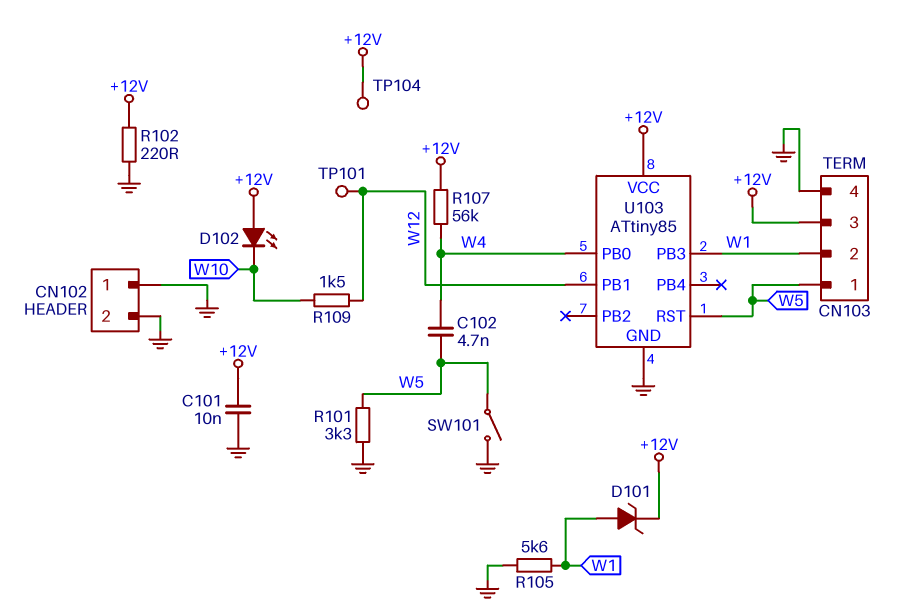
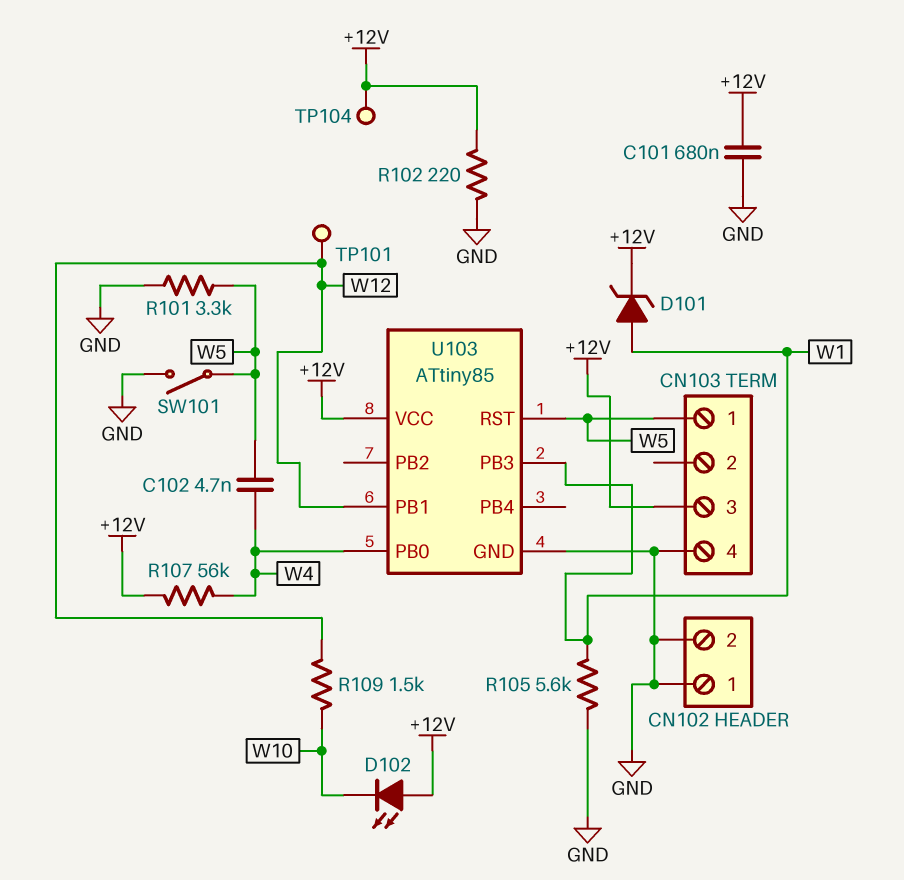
C101: 10nF (+12V, GND) -> 680nF (+12V, GND)
CN103 pin 2: W1 -> none

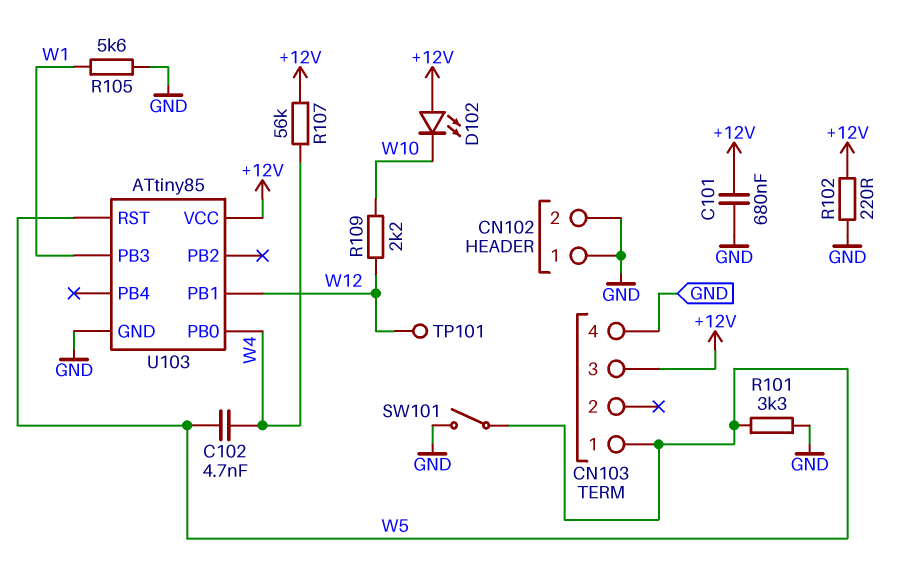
D101: zener (A W1, K +12V) -> none
R109: 1.5k (W10, W12) -> 2.2k (W10, W12)
TP104: test point (+12V) -> none

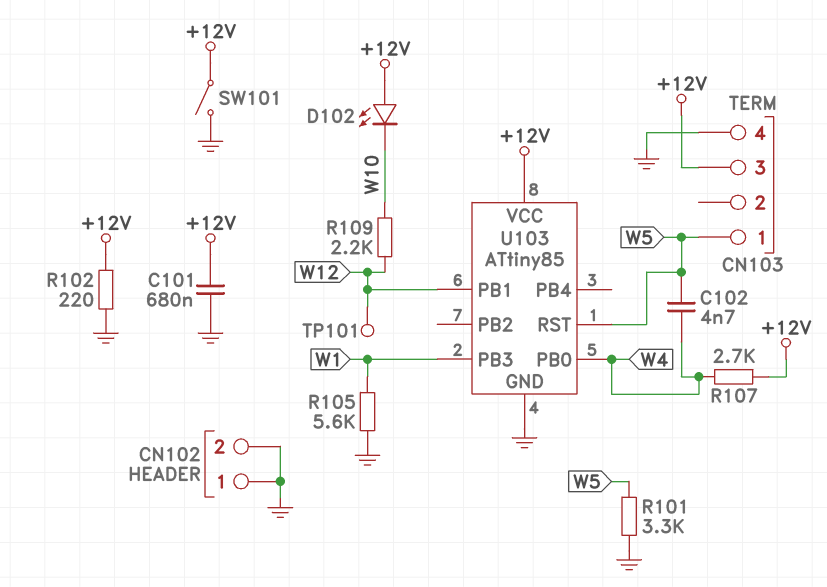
R107: 56k (+12V, W4) -> 2.7k (+12V, W4)
SW101: switch (GND, W5) -> switch (+12V, GND)

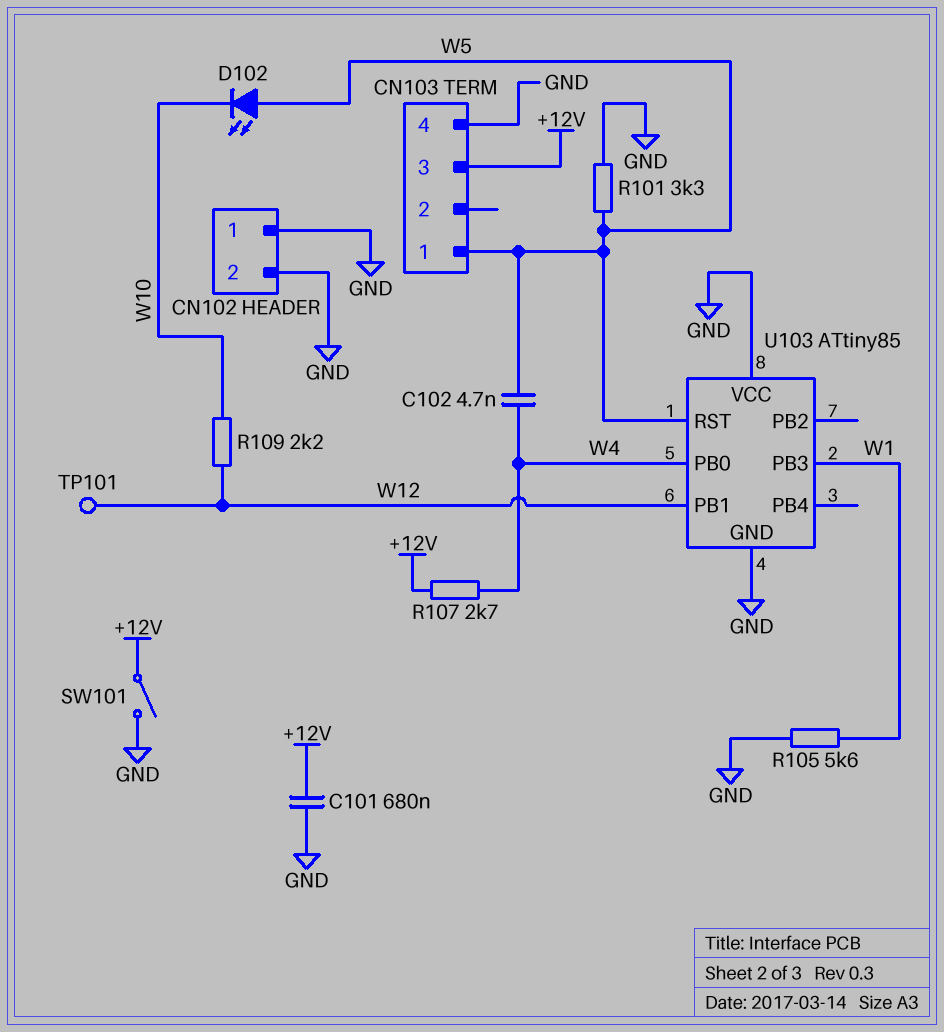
D102: LED (A +12V, K W10) -> LED (A W5, K W10)
R102: 220 (+12V, GND) -> none
U103 pin VCC: +12V -> GND

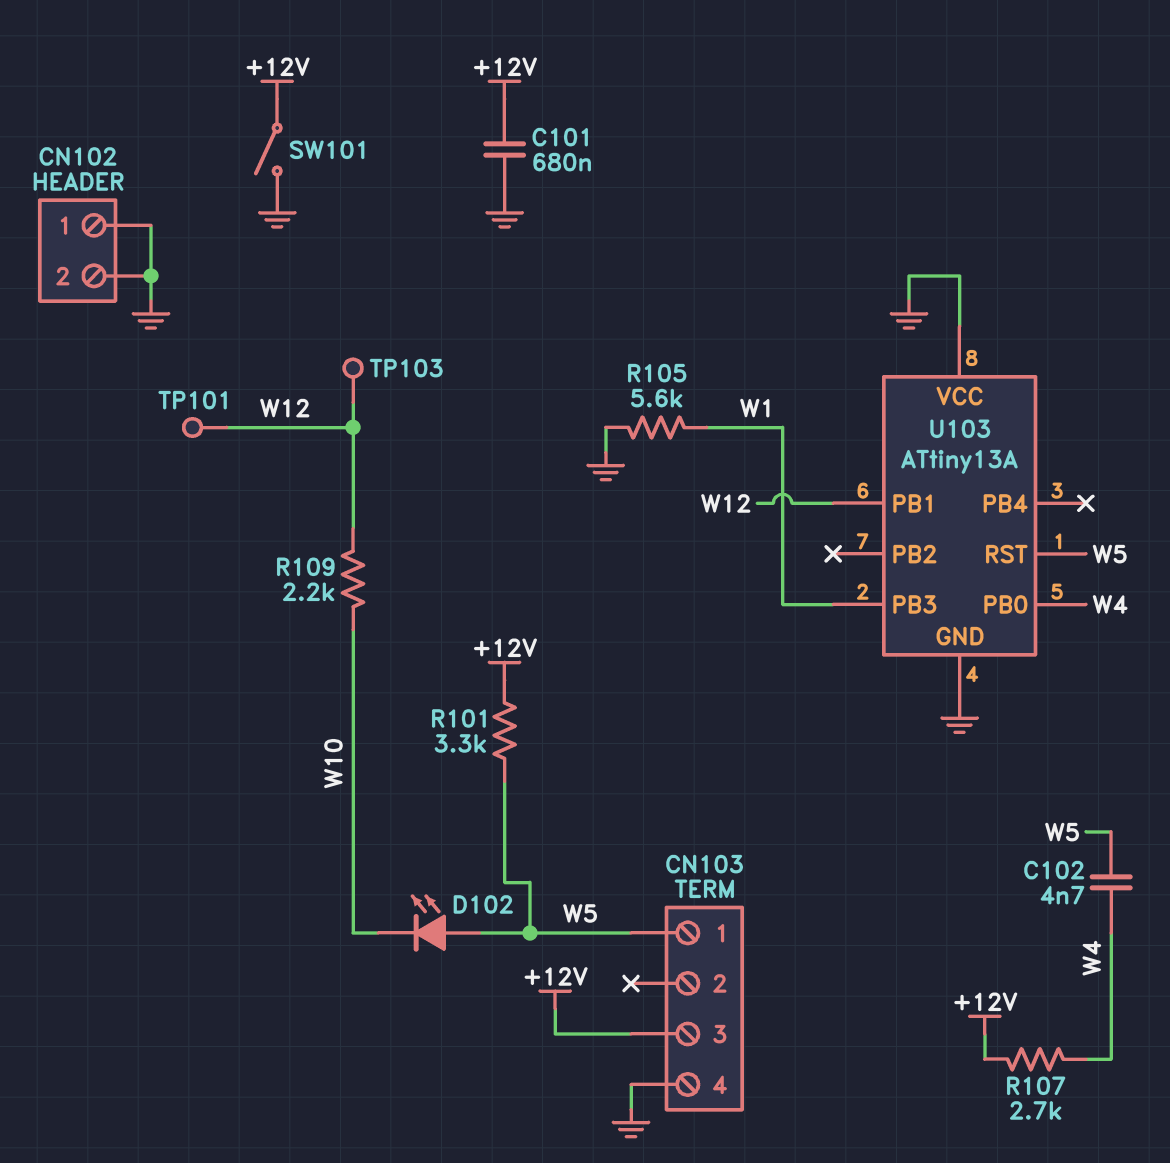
R101: 3.3k (GND, W5) -> 3.3k (+12V, W5)
TP103: none -> test point (W12)
U103: ATtiny85 -> ATtiny13A

